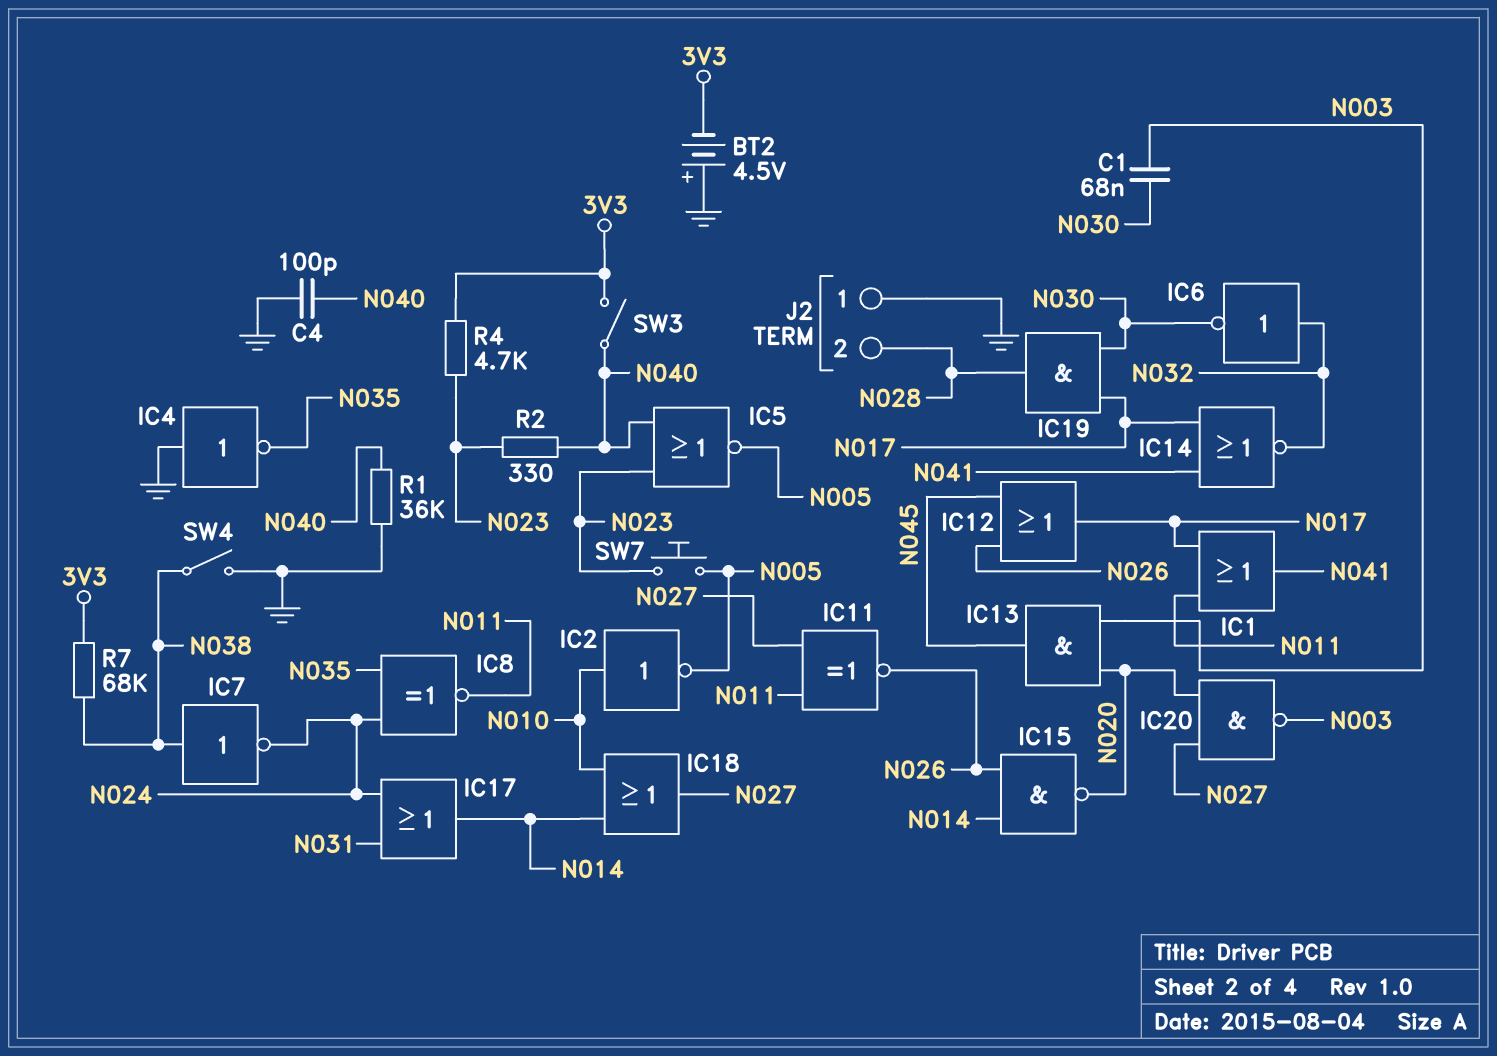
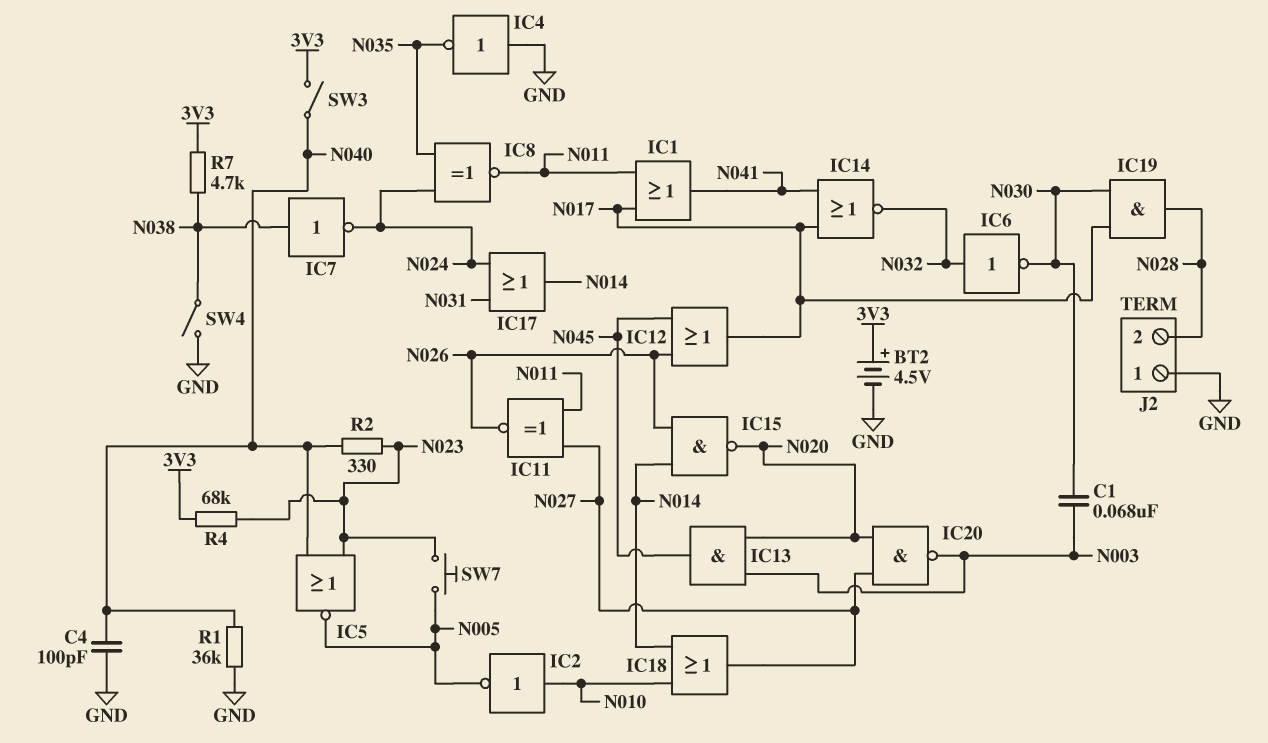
BT2: 4.5V (plus GND, minus 3V3) -> 4.5V (plus 3V3, minus GND)
R4: 4.7k (3V3, N023) -> 68k (3V3, N023)
R7: 68k (3V3, N038) -> 4.7k (3V3, N038)

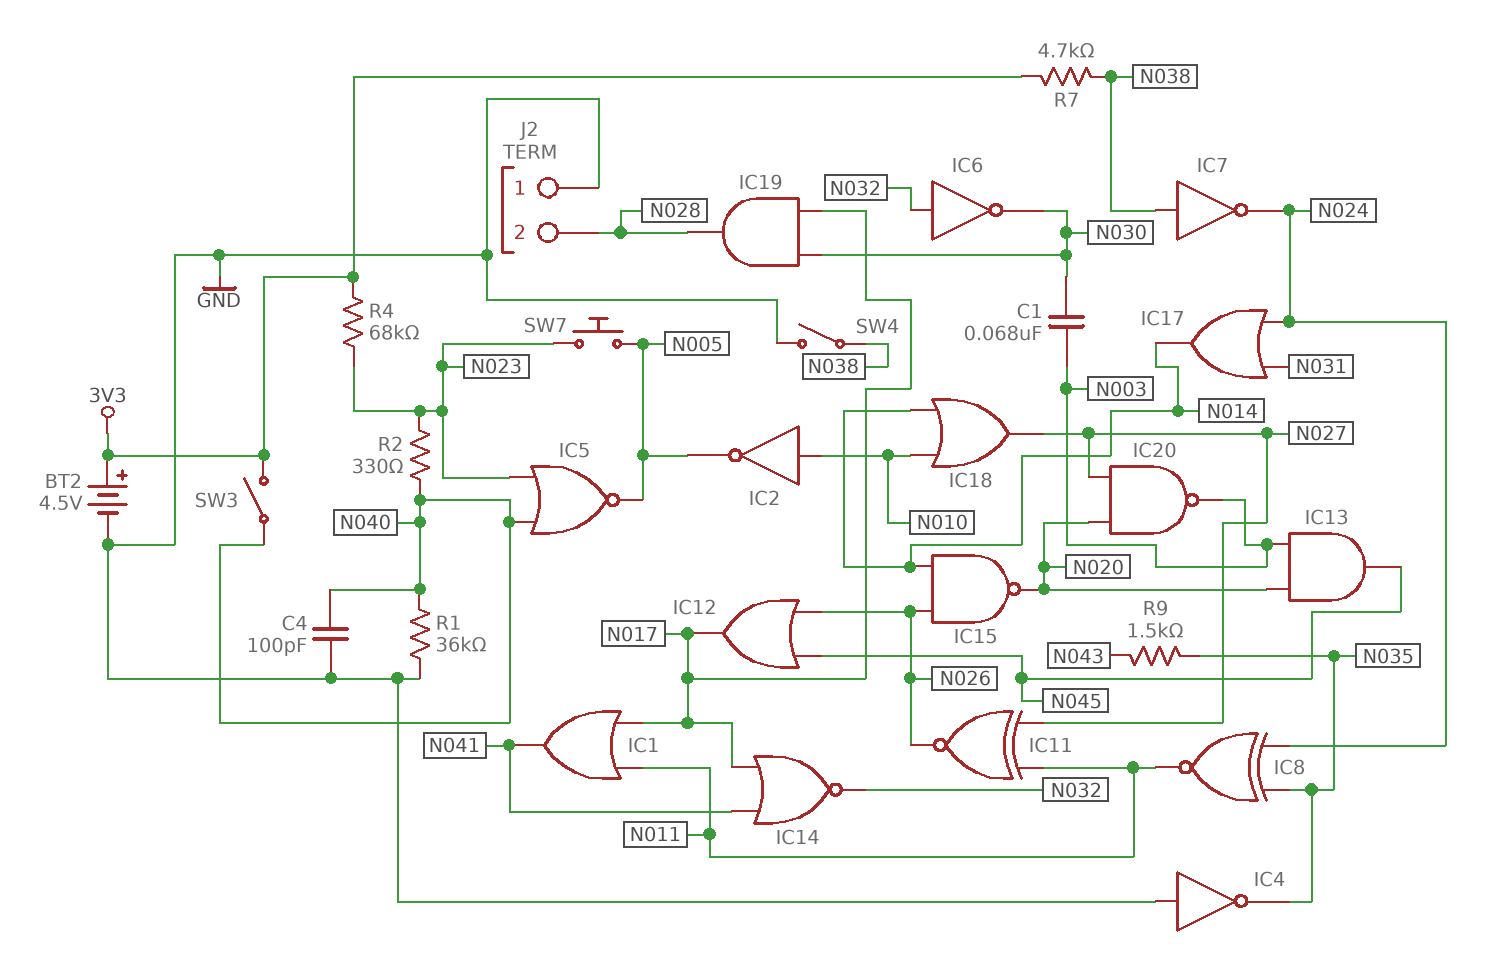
R9: none -> 1.5k (N035, N043)

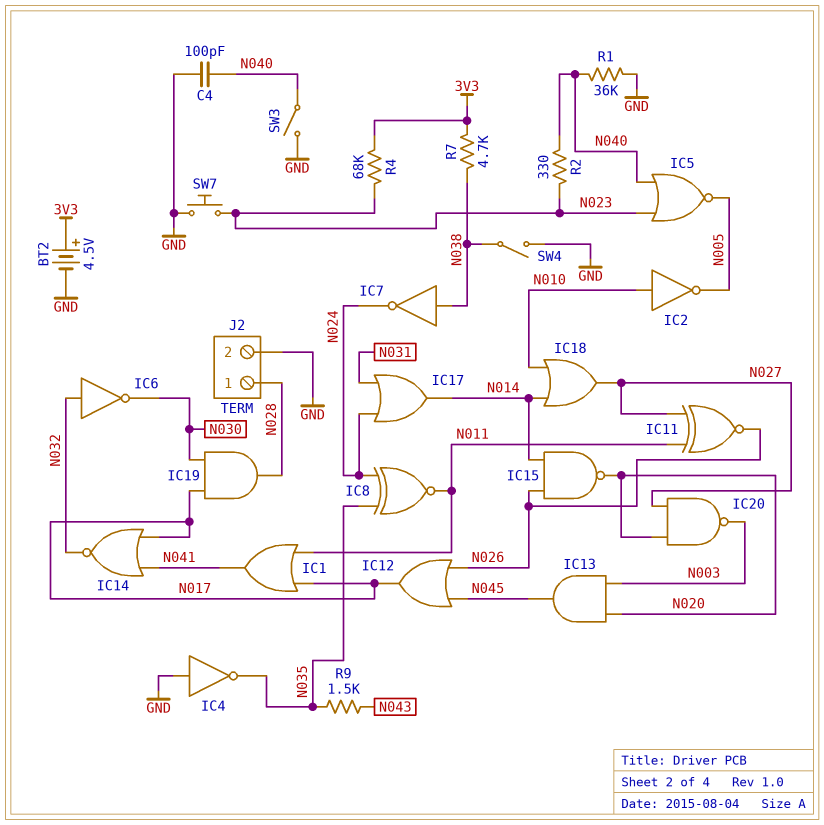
C1: 68nF (N003, N030) -> none
J2 pin 1: GND -> N028
J2 pin 2: N028 -> GND
SW3: switch (3V3, N040) -> switch (GND, N040)
SW7: button (N005, N023) -> button (GND, N023)

